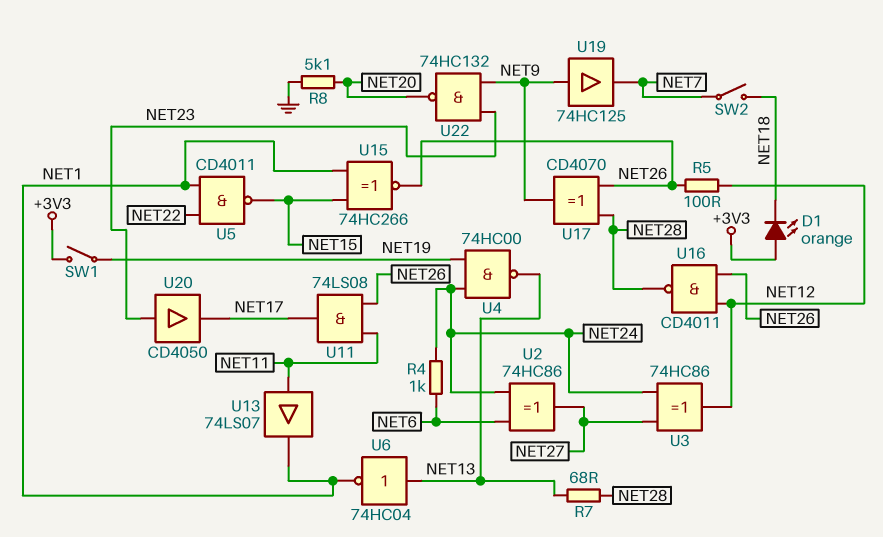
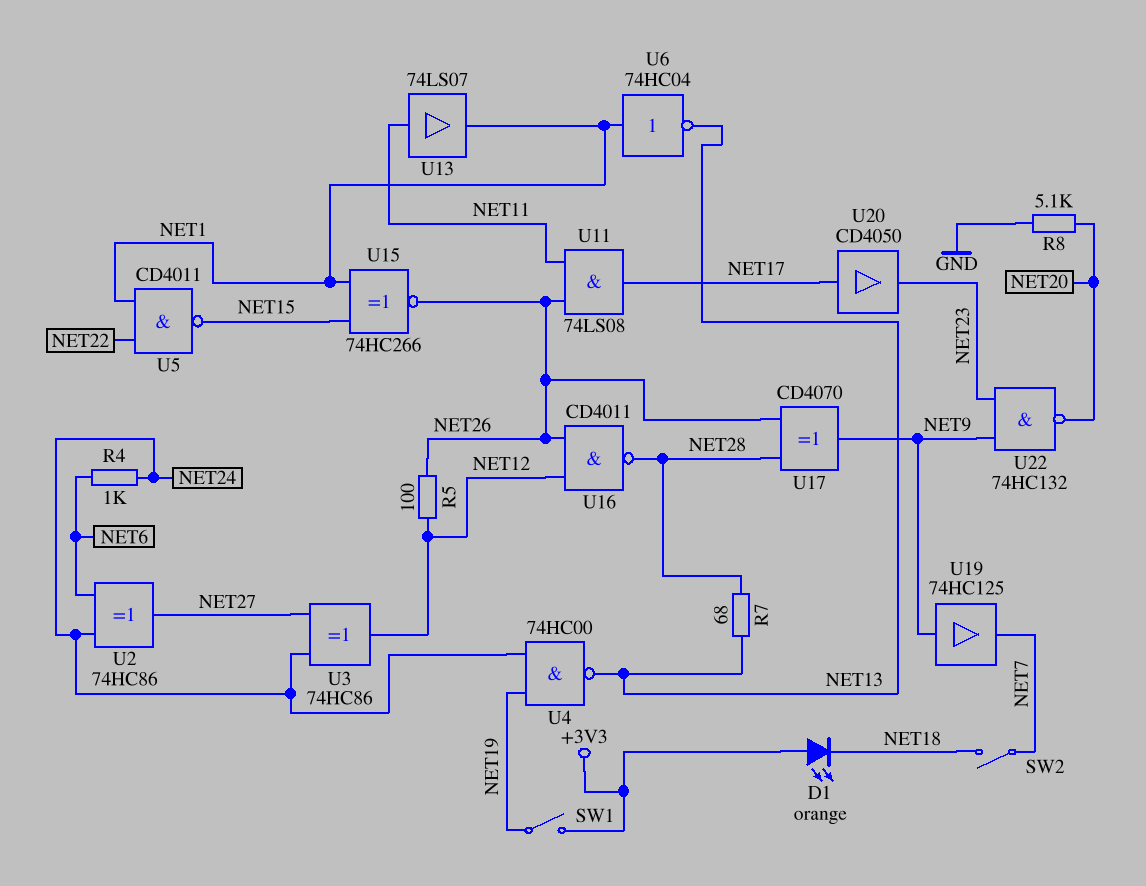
U6: NOT 74HC04 (in NET13, out NET1) -> NOT 74HC04 (in NET1, out NET13)
U20: buffer CD4050 (in NET23, out NET17) -> buffer CD4050 (in NET17, out NET23)

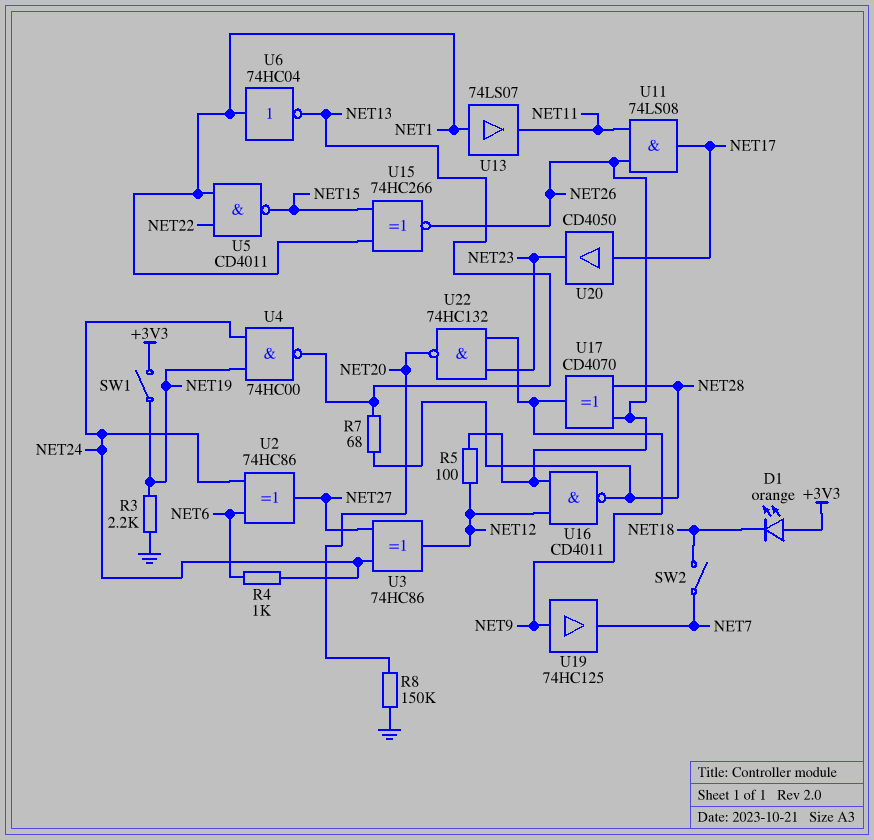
R3: none -> 2.2k (GND, NET19)
R8: 5.1k (GND, NET20) -> 150k (GND, NET20)
U13: buffer 74LS07 (in NET11, out NET1) -> buffer 74LS07 (in NET1, out NET11)

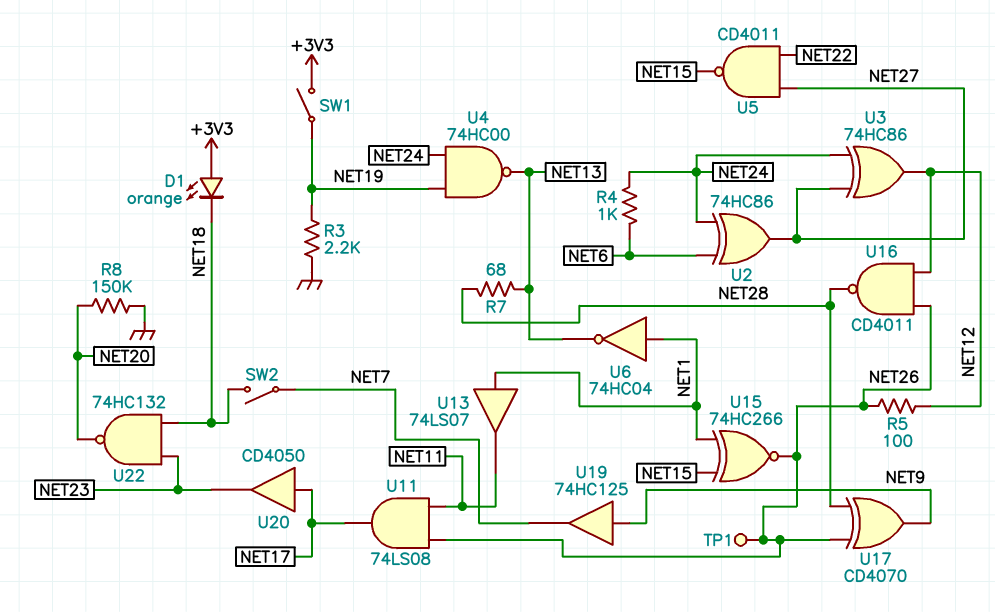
TP1: none -> test point (NET26)
U5: NAND CD4011 (in NET1, in NET22, out NET15) -> NAND CD4011 (in NET22, in NET27, out NET15)
U22: NAND 74HC132 (in NET9, in NET23, out NET20) -> NAND 74HC132 (in NET18, in NET23, out NET20)

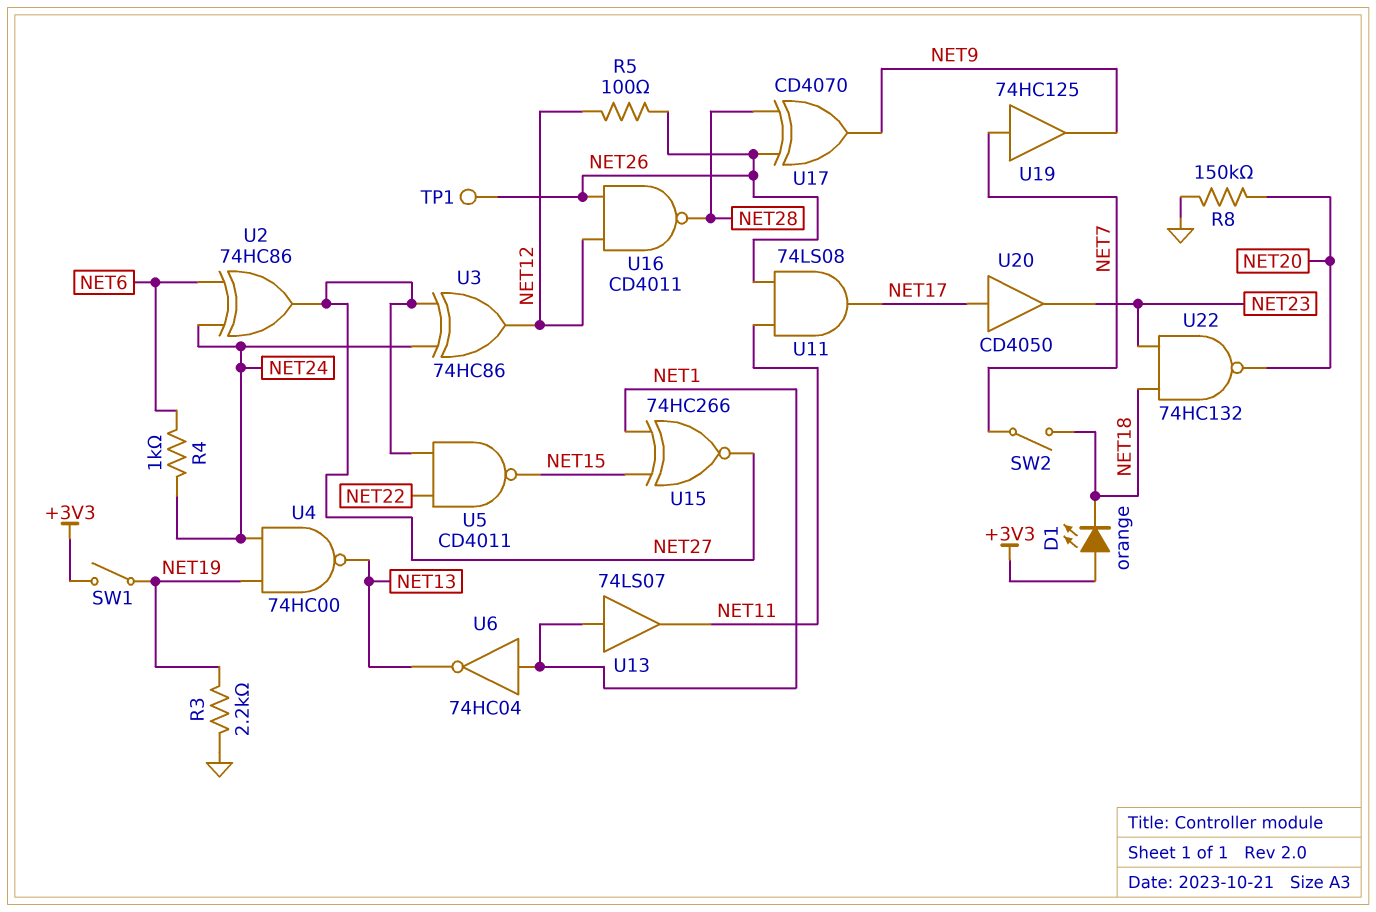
R7: 68 (NET13, NET28) -> none
U15: XNOR 74HC266 (in NET1, in NET15, out NET26) -> XNOR 74HC266 (in NET1, in NET15, out NET27)
U19: buffer 74HC125 (in NET9, out NET7) -> buffer 74HC125 (in NET7, out NET9)

